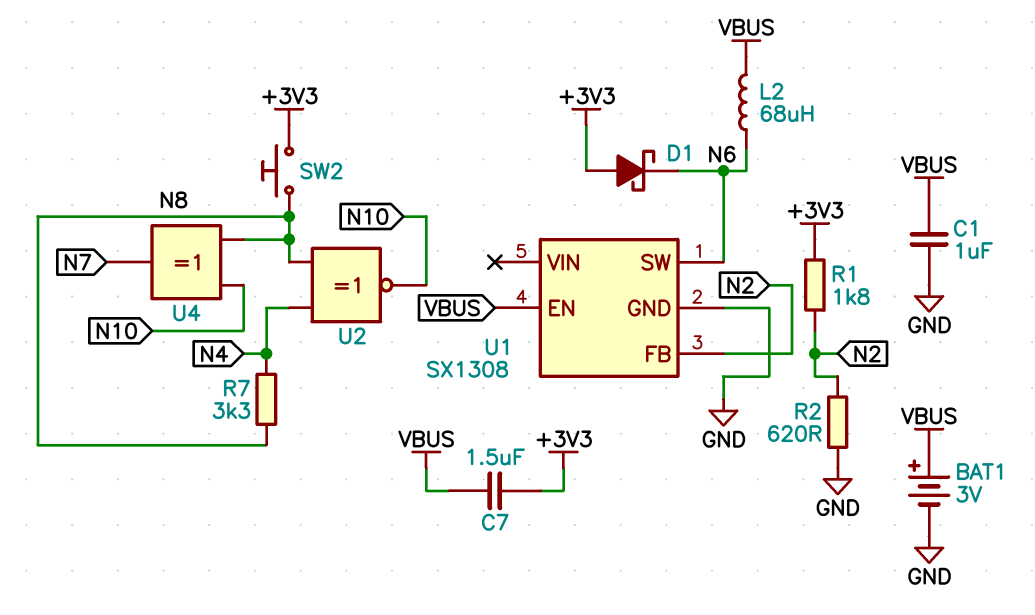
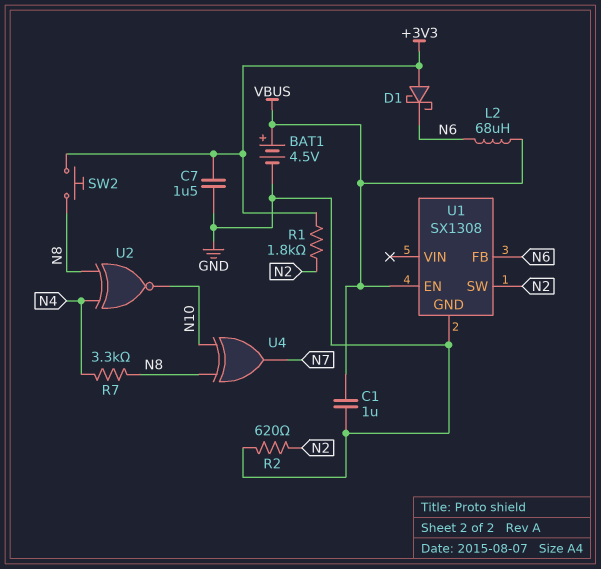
BAT1: 3V (plus VBUS, minus GND) -> 4.5V (plus VBUS, minus GND)
C7: 1.5uF (+3V3, VBUS) -> 1.5uF (+3V3, GND)
U1 pin FB: N2 -> N6
U1 pin SW: N6 -> N2

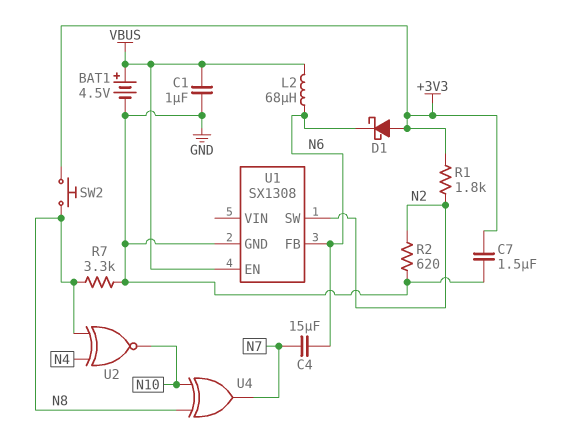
C4: none -> 15uF (N6, N7)
R7: 3.3k (N4, N8) -> 3.3k (GND, N8)

